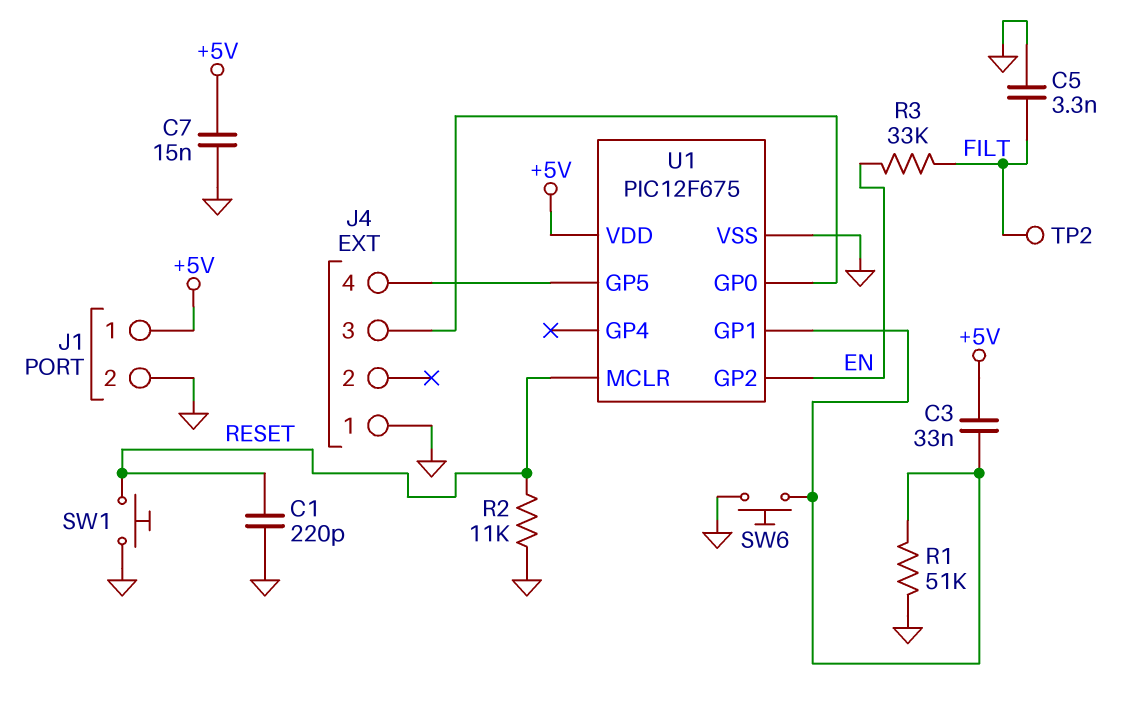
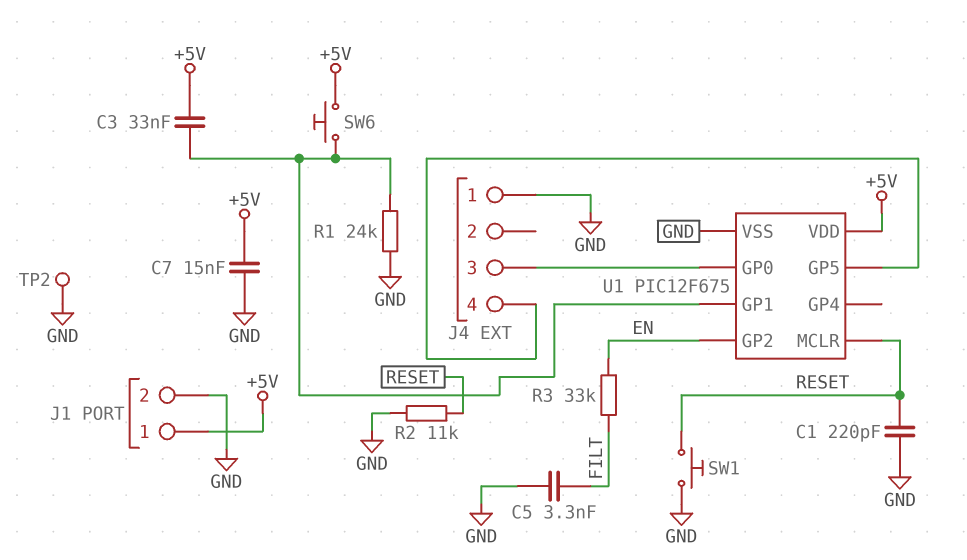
R1: 51k (GND, U1/GP1) -> 24k (GND, U1/GP1)
SW6: button (GND, U1/GP1) -> button (+5V, U1/GP1)
TP2: test point (FILT) -> test point (GND)

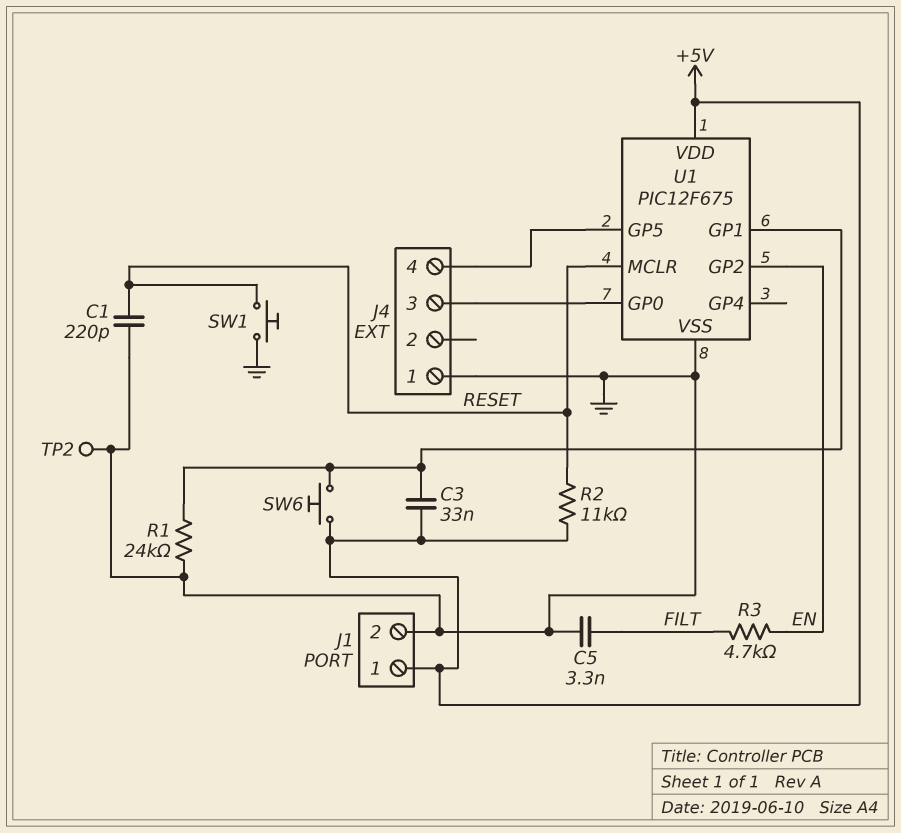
C7: 15nF (+5V, GND) -> none
R2: 11k (GND, RESET) -> 11k (+5V, RESET)
R3: 33k (EN, FILT) -> 4.7k (EN, FILT)

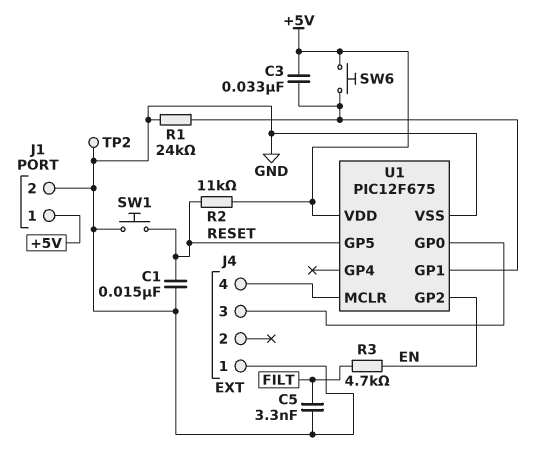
C1: 220pF (GND, RESET) -> 15nF (GND, RESET)
U1 pin GP5: J4/4 -> RESET
U1 pin MCLR: RESET -> J4/4

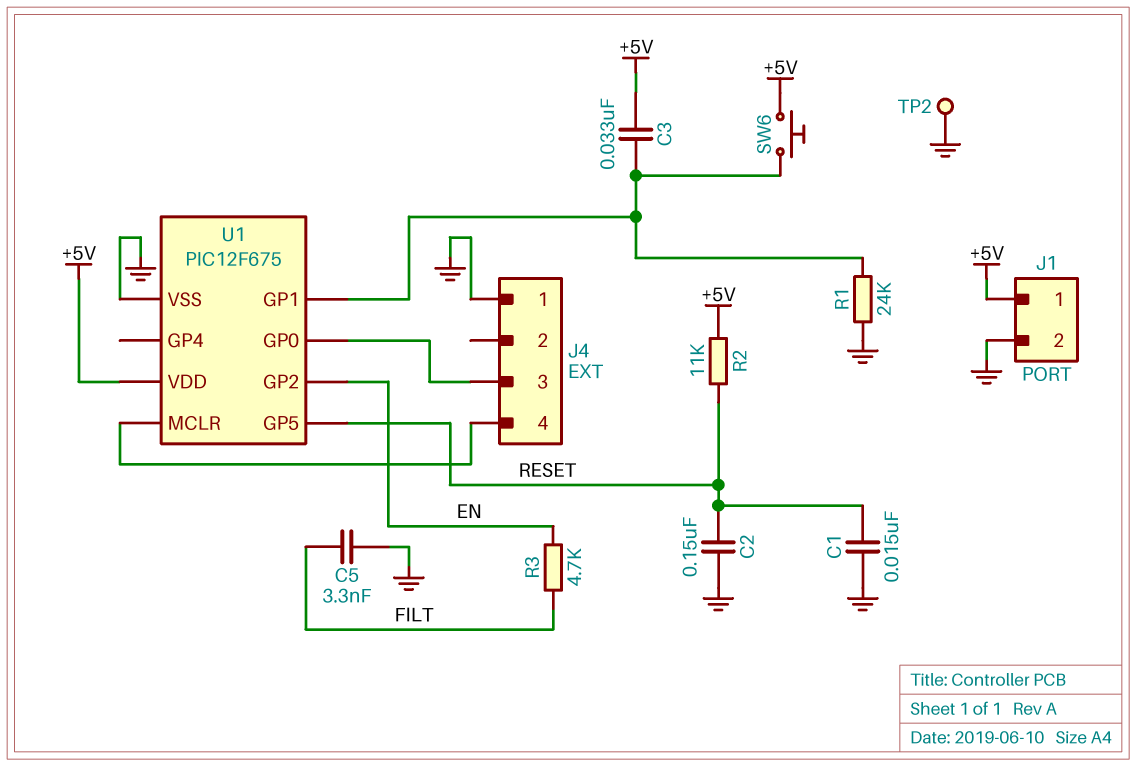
C2: none -> 150nF (GND, RESET)
SW1: button (GND, RESET) -> none

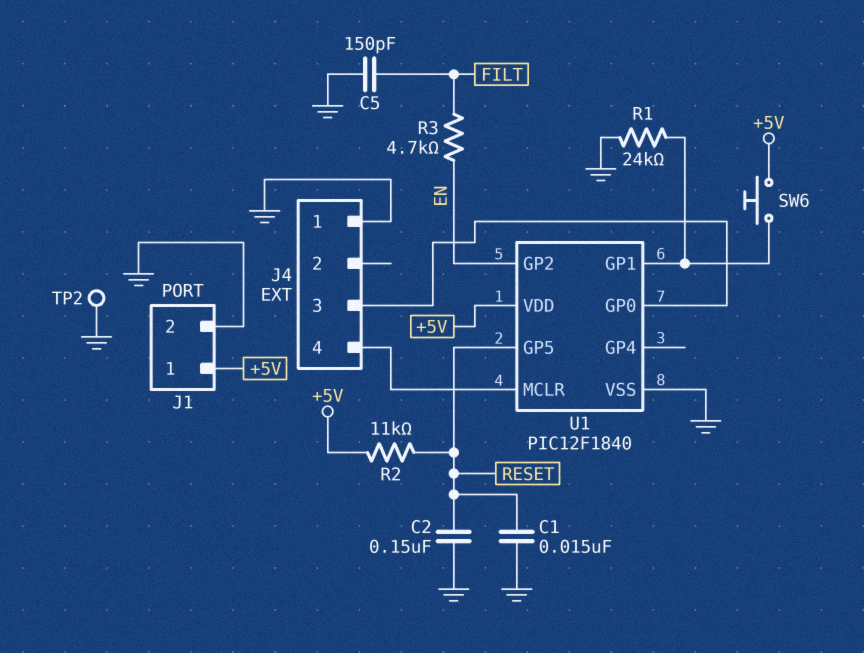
C3: 33nF (+5V, U1/GP1) -> none
C5: 3.3nF (FILT, GND) -> 150pF (FILT, GND)
U1: PIC12F675 -> PIC12F1840

